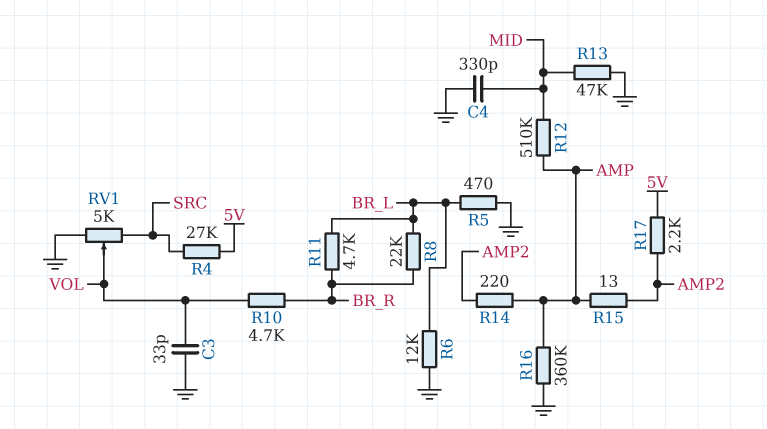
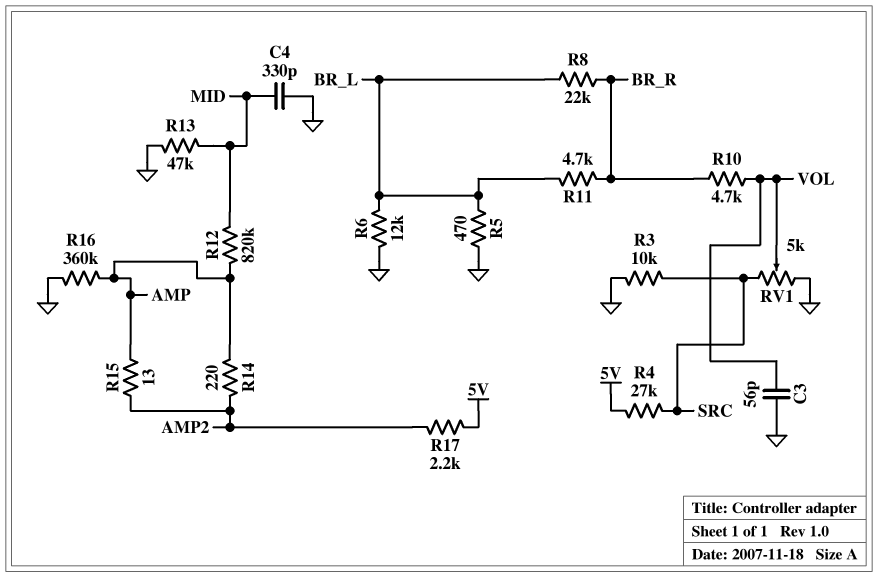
C3: 33pF (GND, VOL) -> 56pF (GND, VOL)
R3: none -> 10k (GND, SRC)
R12: 510k (AMP, MID) -> 820k (AMP, MID)

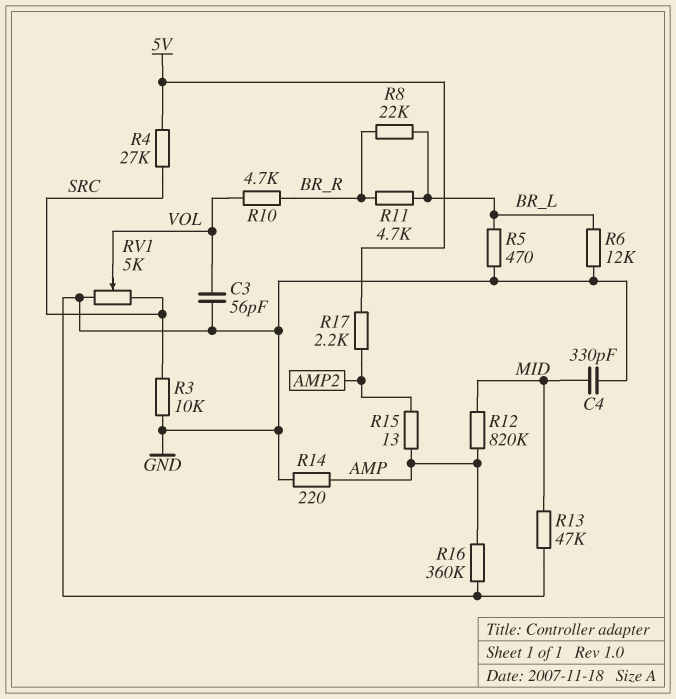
R14: 220 (AMP, AMP2) -> 220 (AMP, GND)

